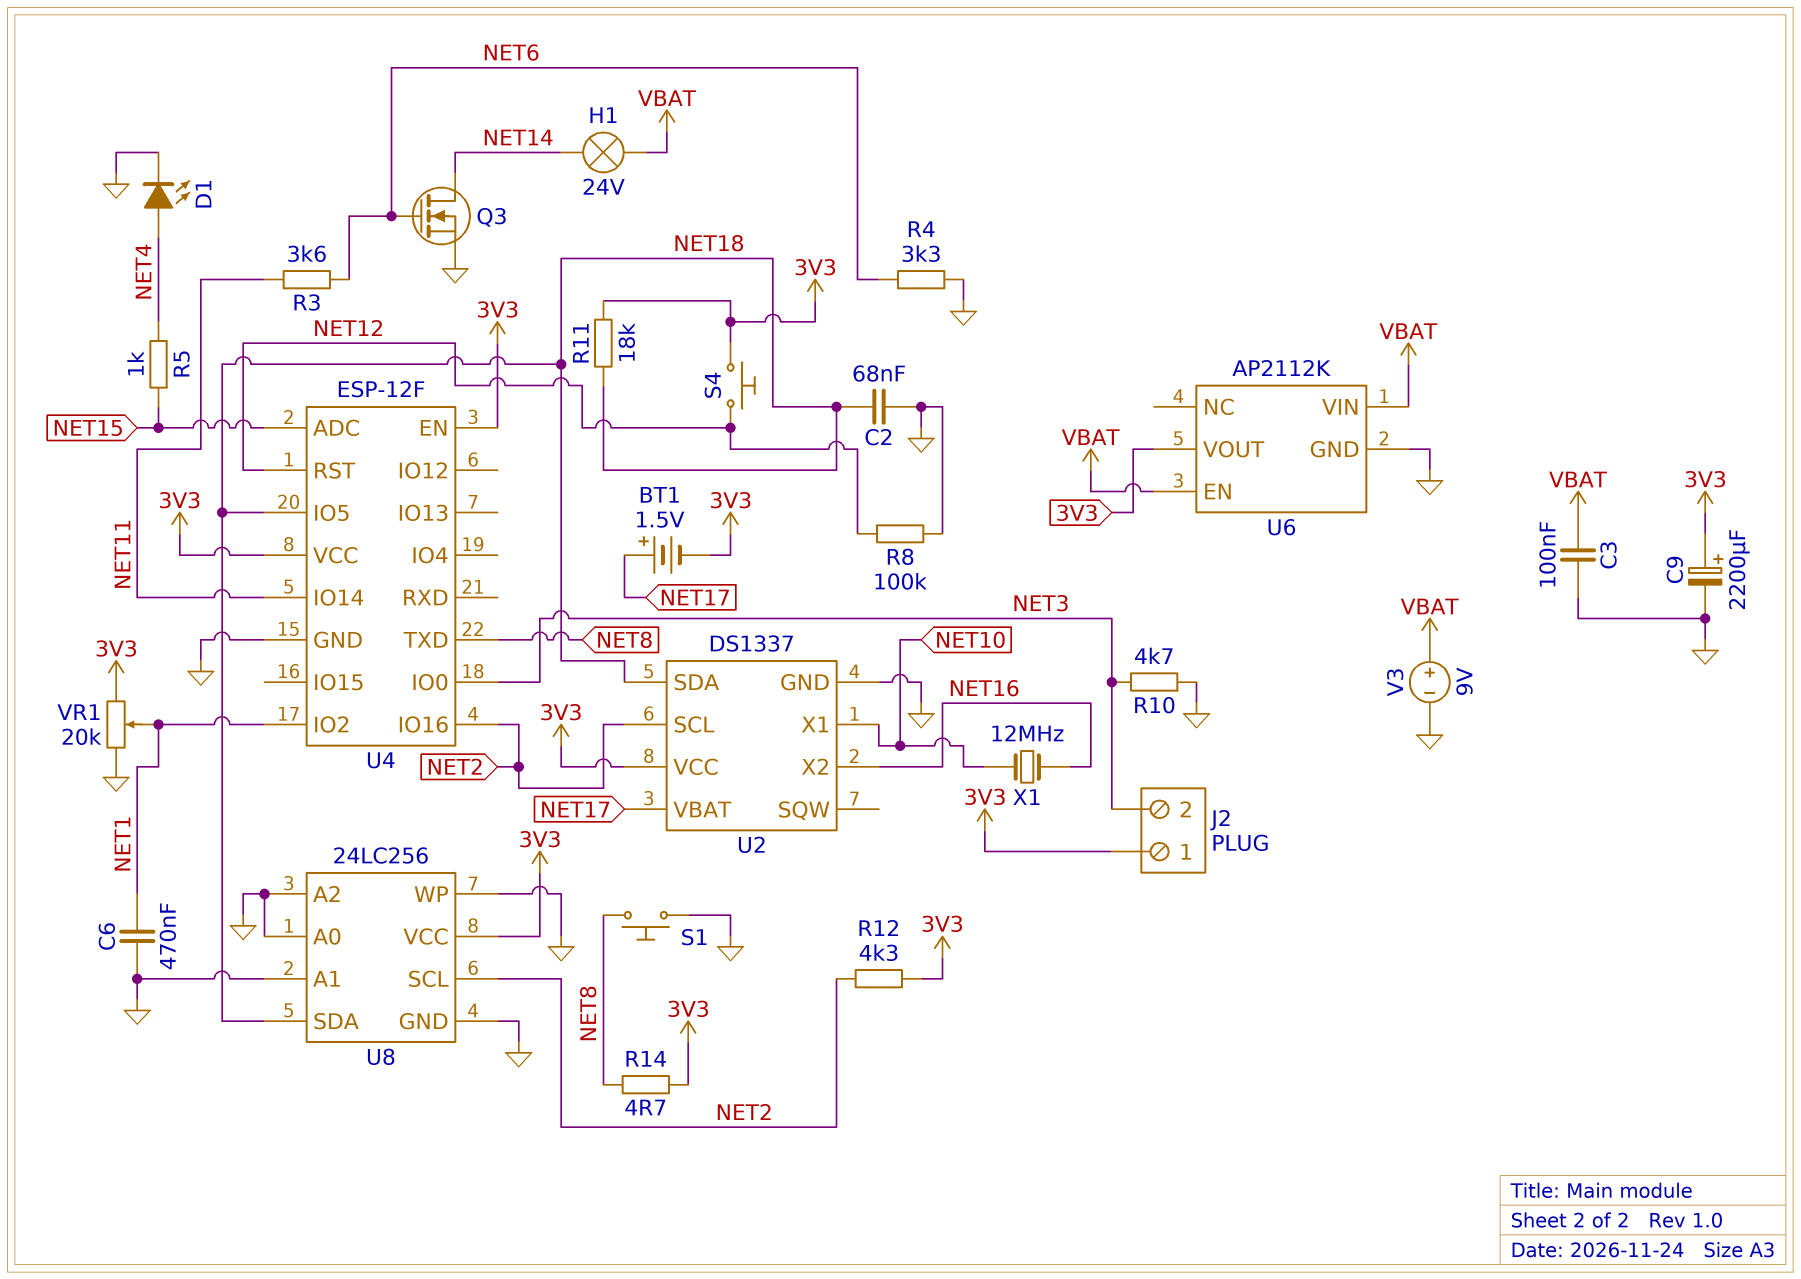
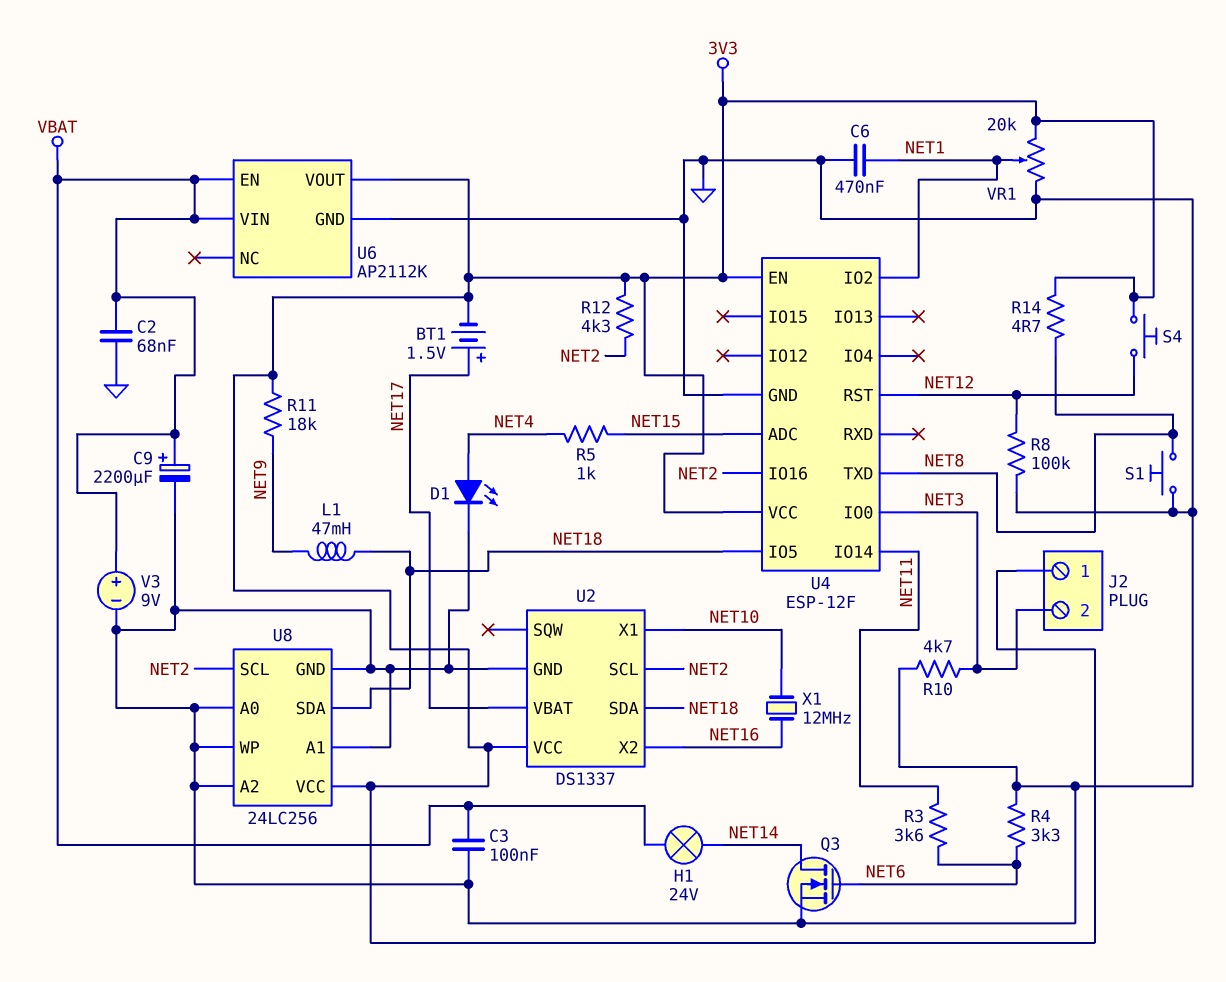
C2: 68nF (GND, NET18) -> 68nF (GND, VBAT)
C9: 2200uF (plus 3V3, minus GND) -> 2200uF (plus VBAT, minus GND)
L1: none -> 47mH (NET9, NET18)
R11: 18k (3V3, NET18) -> 18k (3V3, NET9)

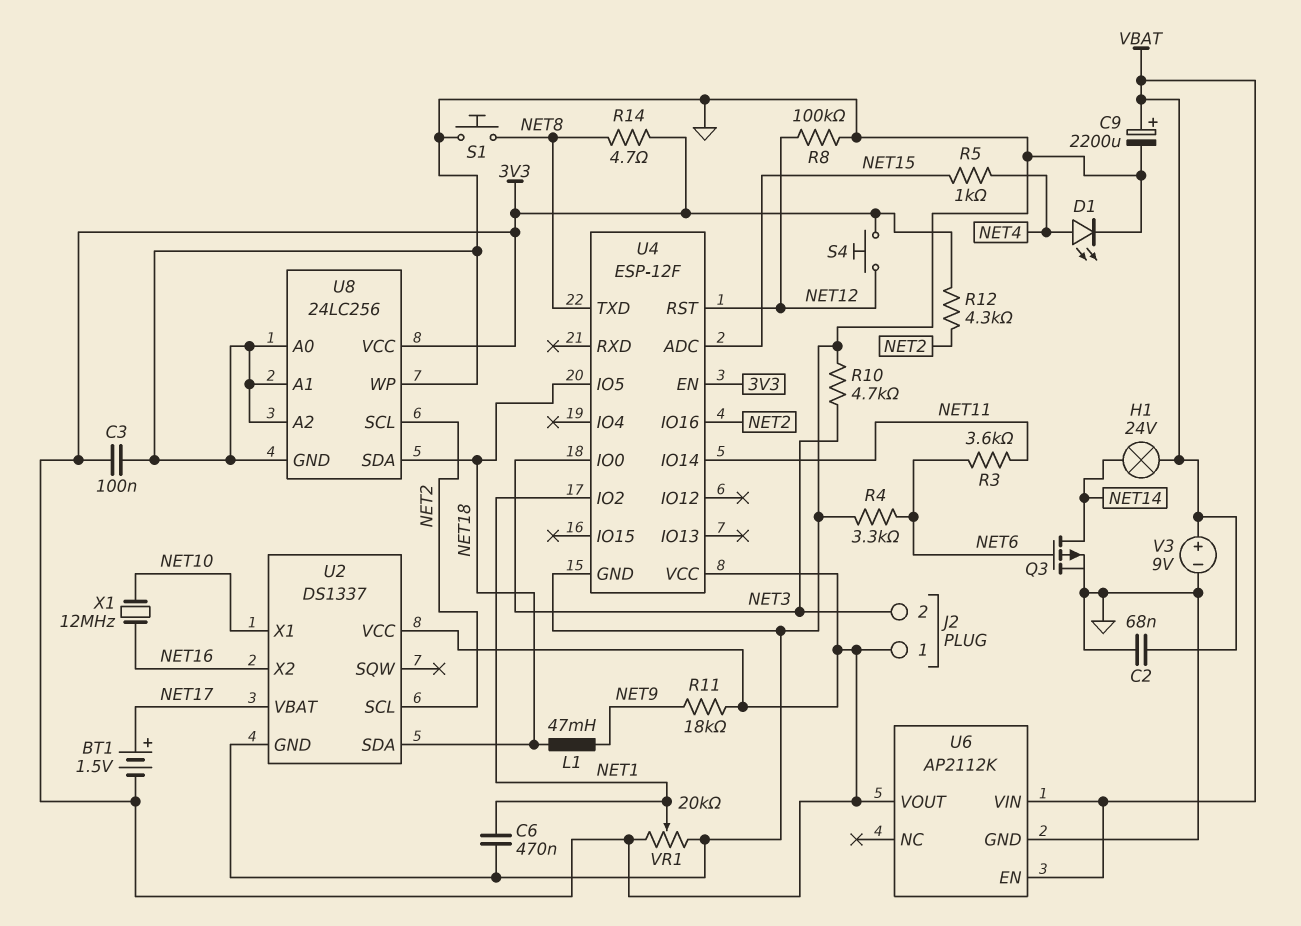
C3: 100nF (GND, VBAT) -> 100nF (3V3, GND)
Q3: NMOS (G NET6, D NET14, S GND) -> PMOS (G NET6, D NET14, S GND)

